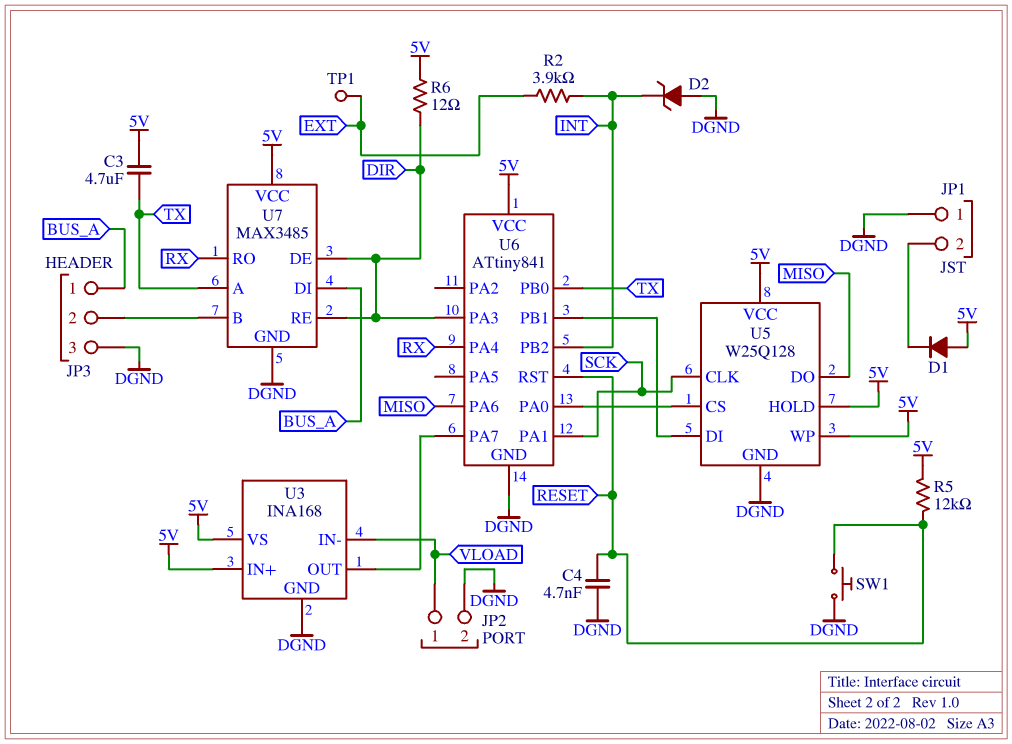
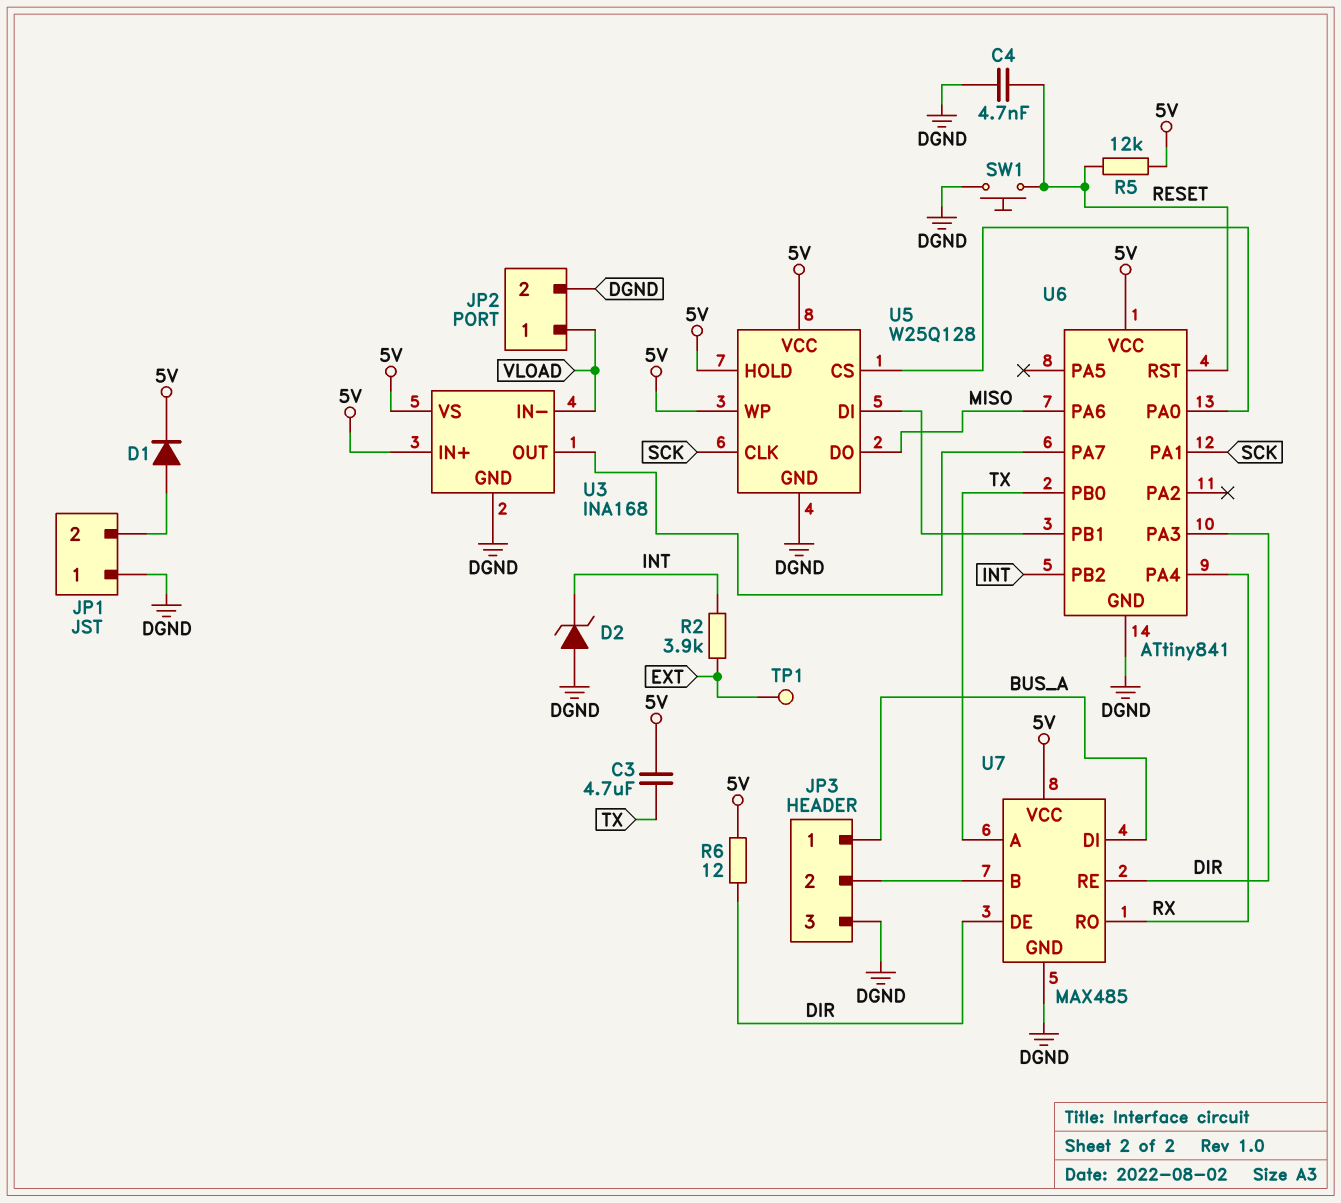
D1: diode (A 5V, K JP1/2) -> diode (A JP1/2, K 5V)
U7: MAX3485 -> MAX485

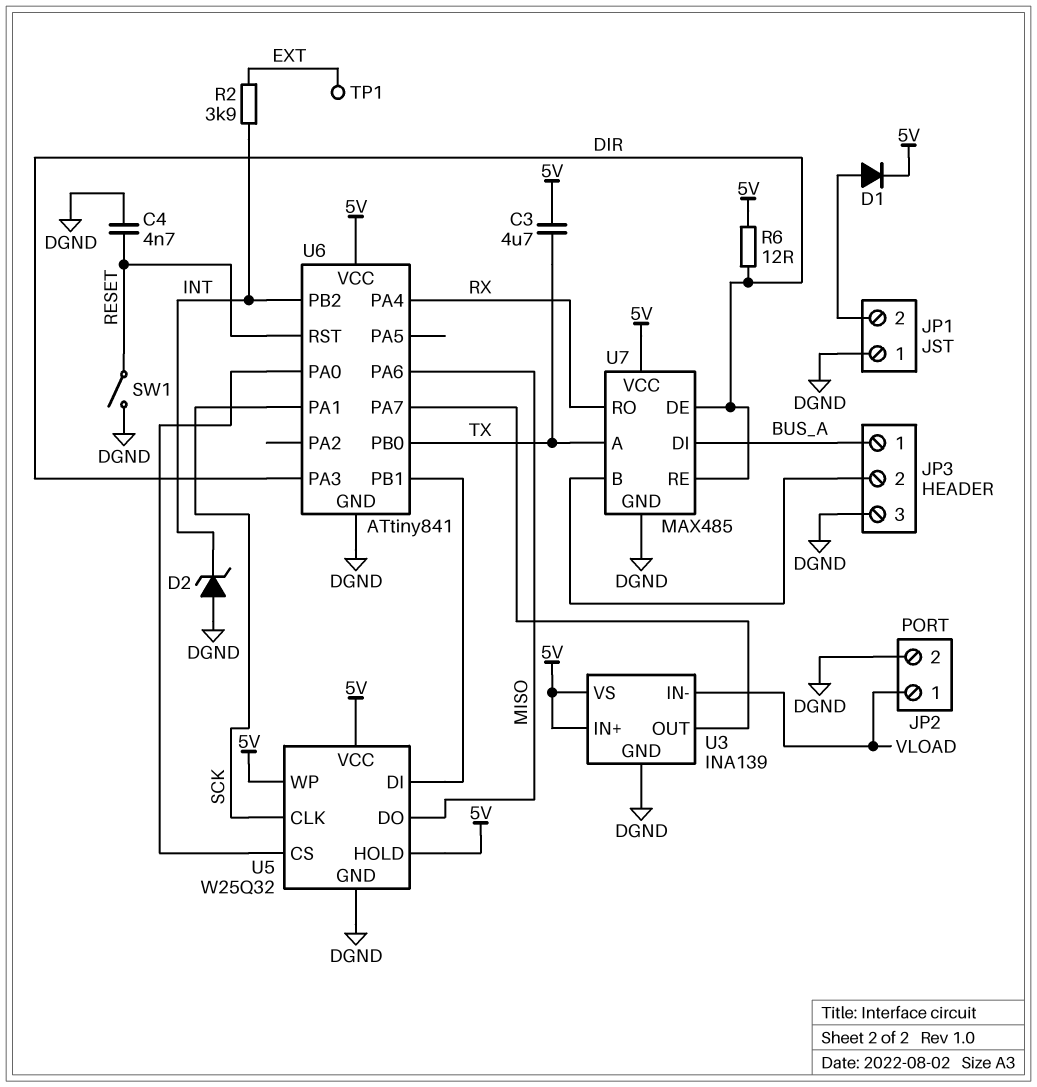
R5: 12k (5V, RESET) -> none
SW1: button (DGND, RESET) -> switch (DGND, RESET)
U3: INA168 -> INA139
U5: W25Q128 -> W25Q32

